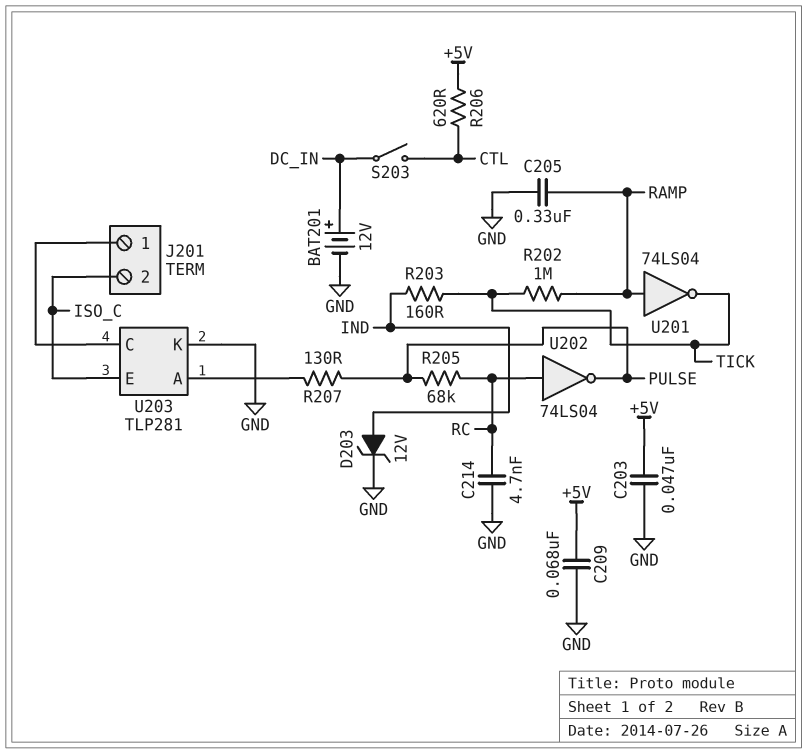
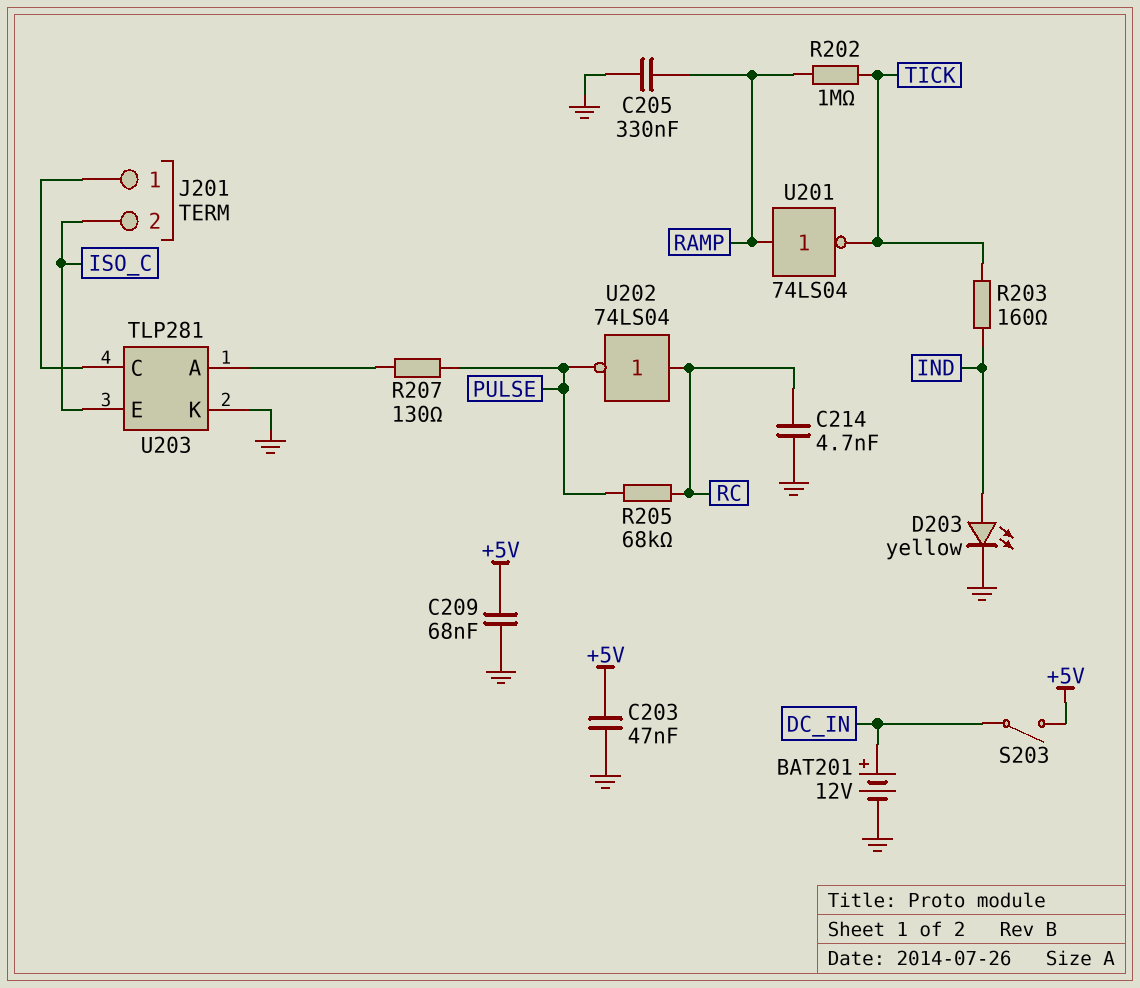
D203: zener 12V (A IND, K GND) -> LED yellow (A IND, K GND)
R206: 620 (+5V, CTL) -> none
S203: switch (CTL, DC_IN) -> switch (+5V, DC_IN)

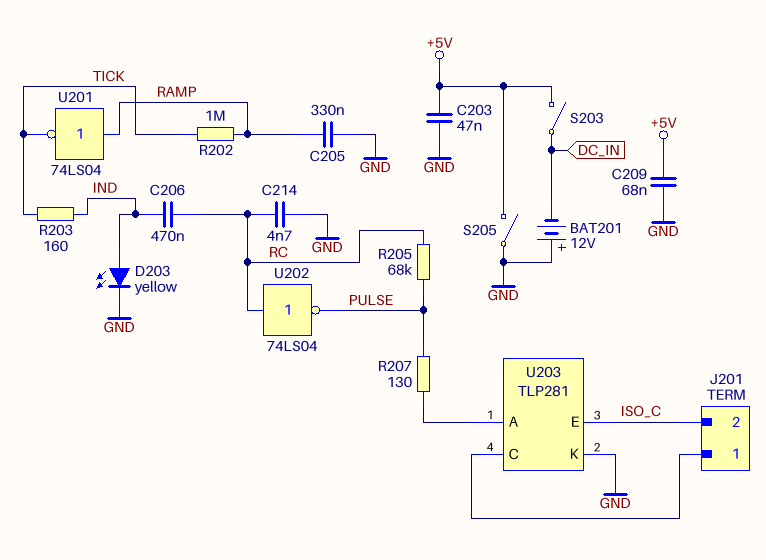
BAT201: 12V (plus DC_IN, minus GND) -> 12V (plus GND, minus DC_IN)
C206: none -> 470nF (IND, RC)
S205: none -> switch (+5V, GND)

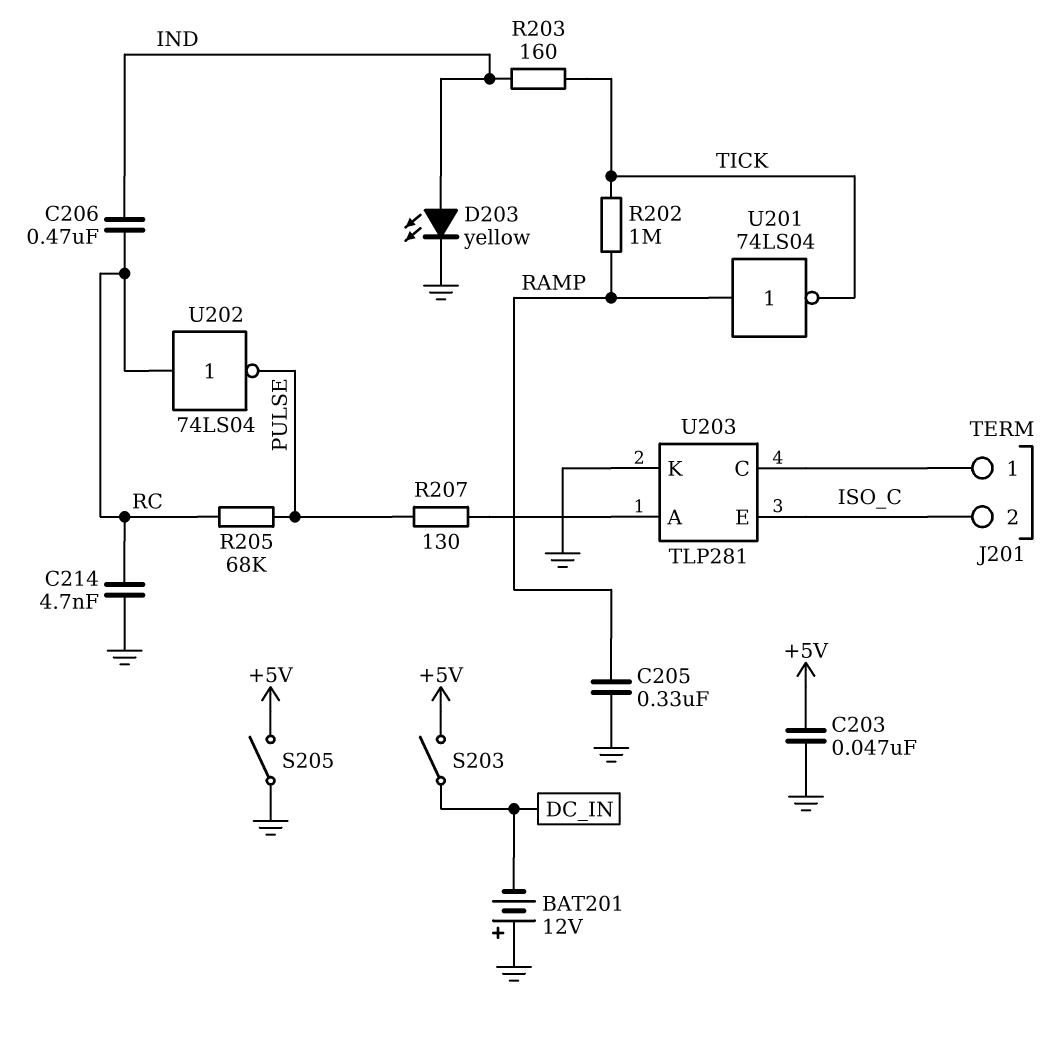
C209: 68nF (+5V, GND) -> none

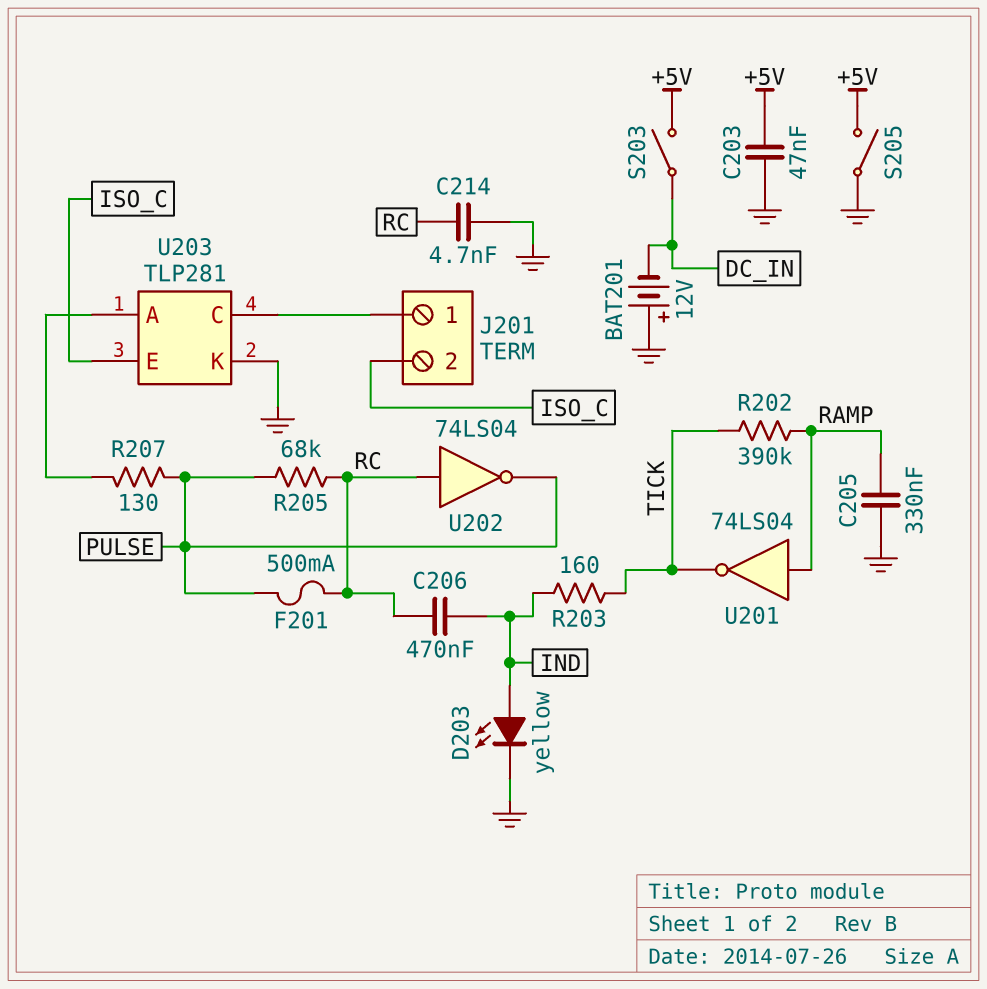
F201: none -> 500mA (PULSE, RC)
R202: 1M (RAMP, TICK) -> 390k (RAMP, TICK)

